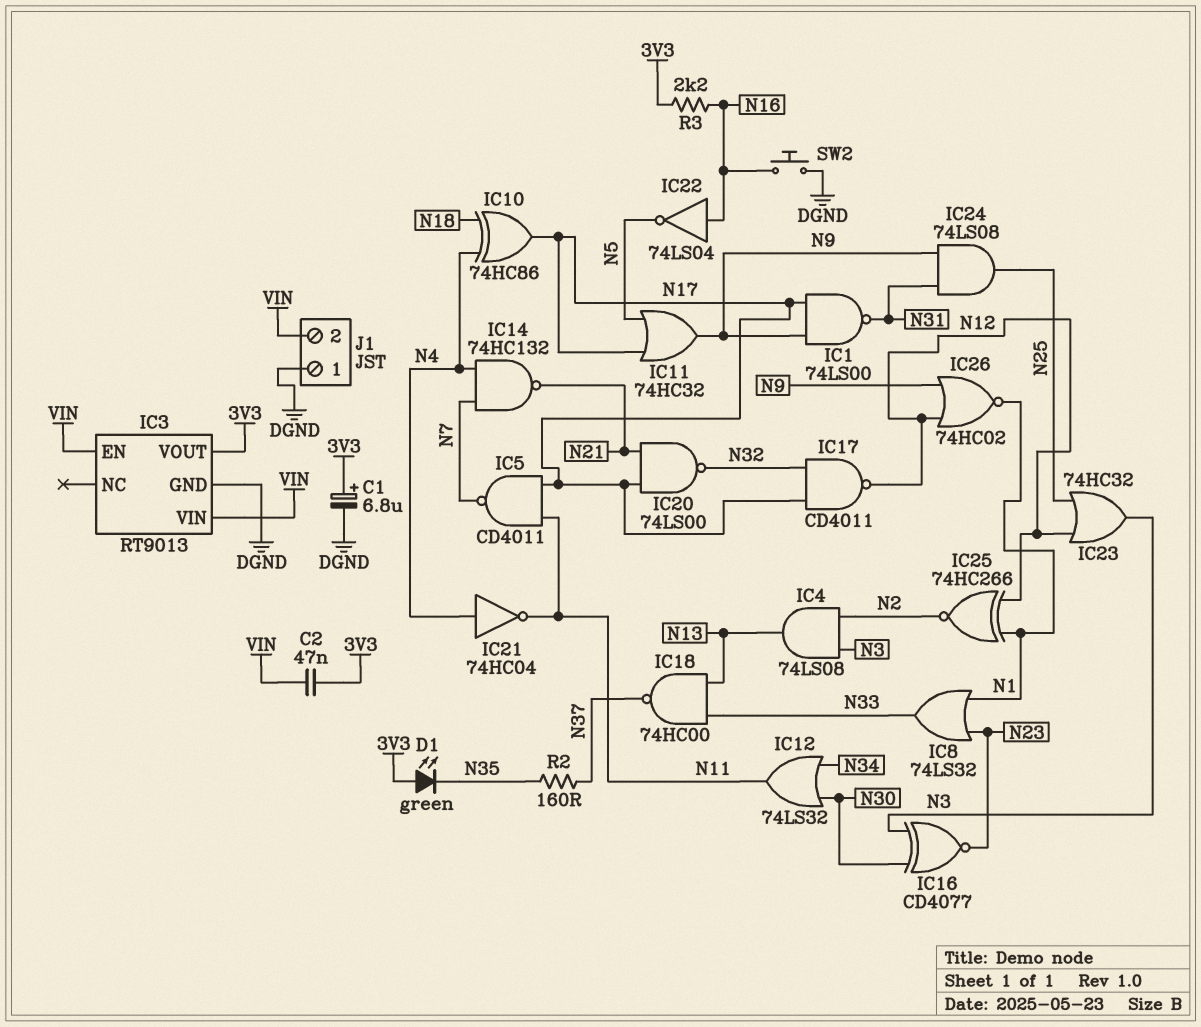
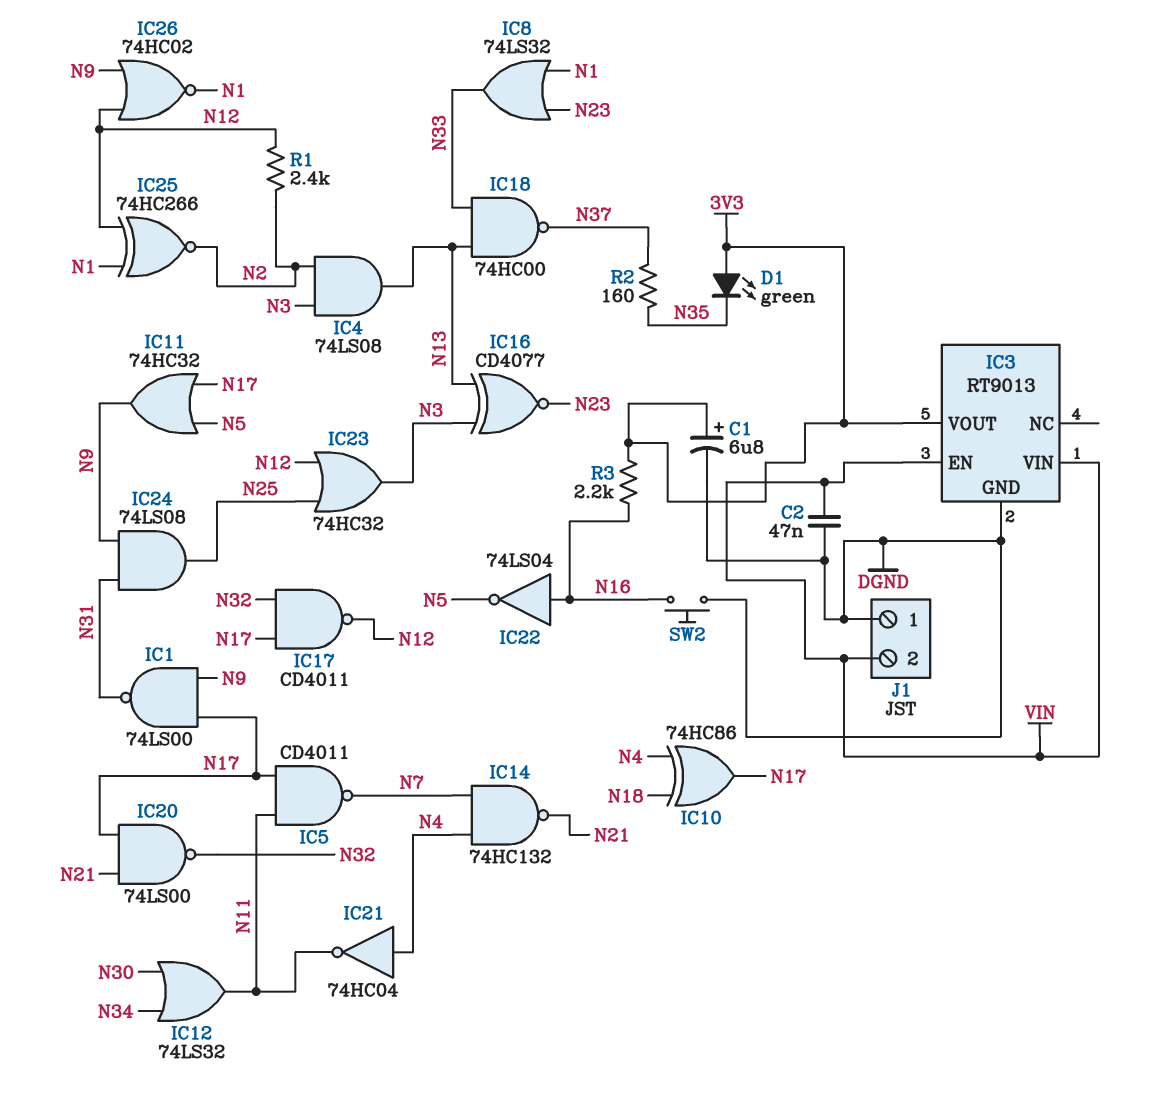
C2: 47nF (3V3, VIN) -> 47nF (DGND, VIN)
IC16: XNOR CD4077 (in N3, in N30, out N23) -> XNOR CD4077 (in N3, in N13, out N23)
R1: none -> 2.4k (N2, N12)

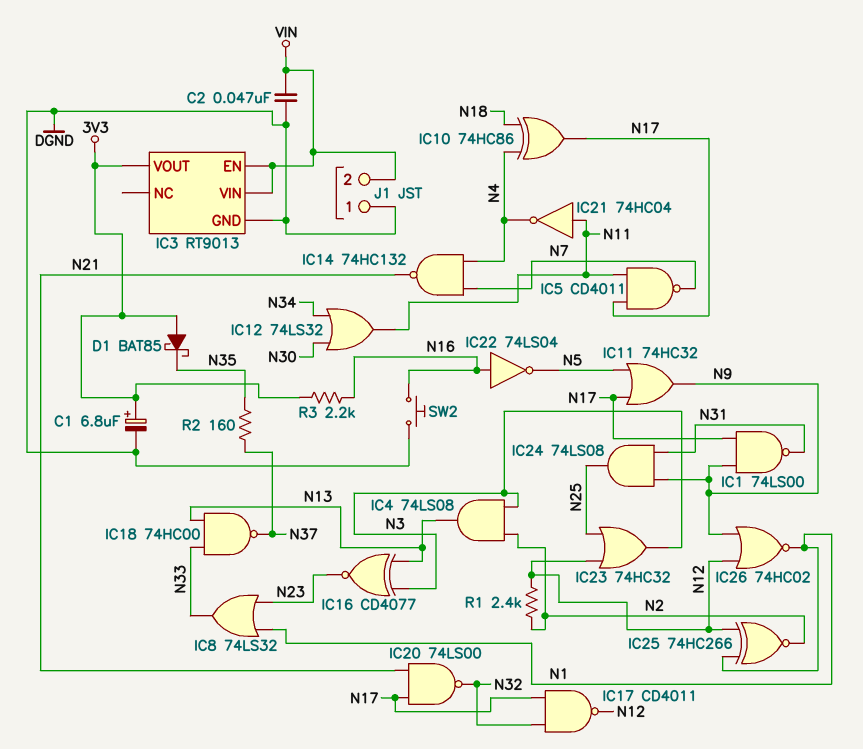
D1: LED green (A 3V3, K N35) -> schottky BAT85 (A 3V3, K N35)
IC21: NOT 74HC04 (in N4, out N11) -> NOT 74HC04 (in N11, out N4)

